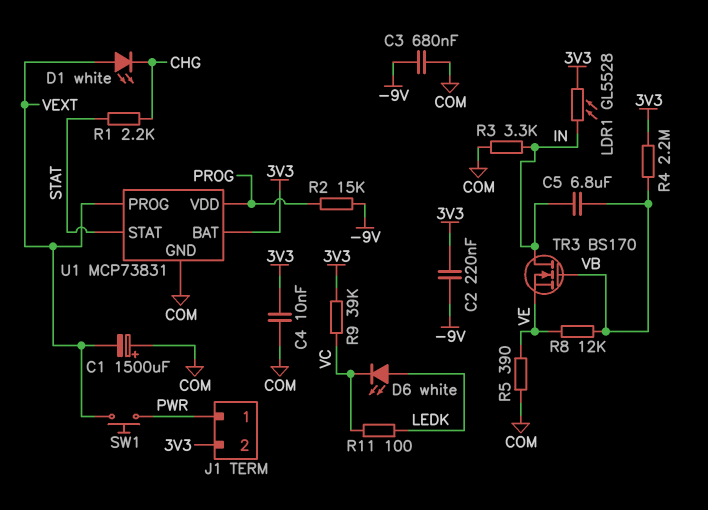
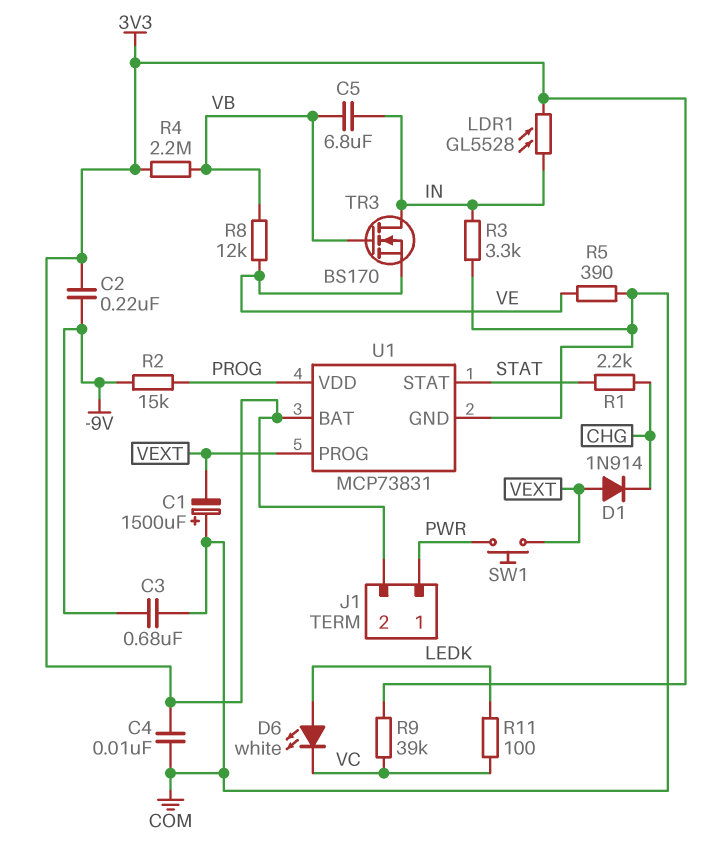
D1: LED white (A VEXT, K CHG) -> diode 1N914 (A VEXT, K CHG)

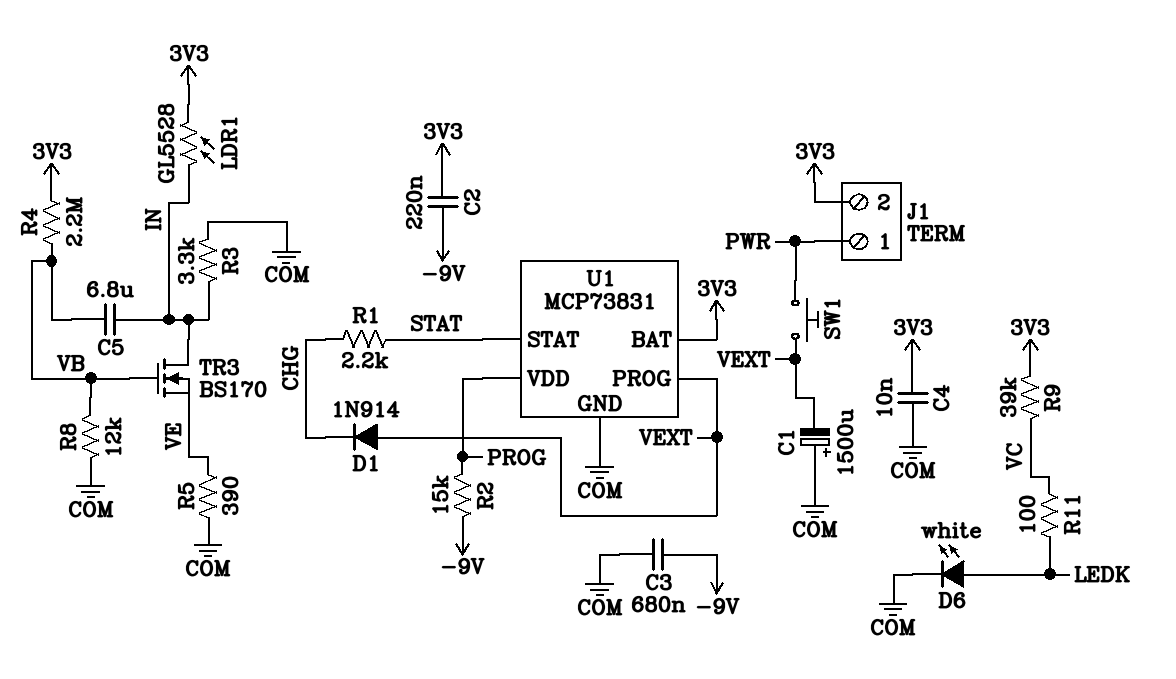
D6: LED white (A LEDK, K VC) -> LED white (A LEDK, K COM)
R8: 12k (VB, VE) -> 12k (COM, VB)

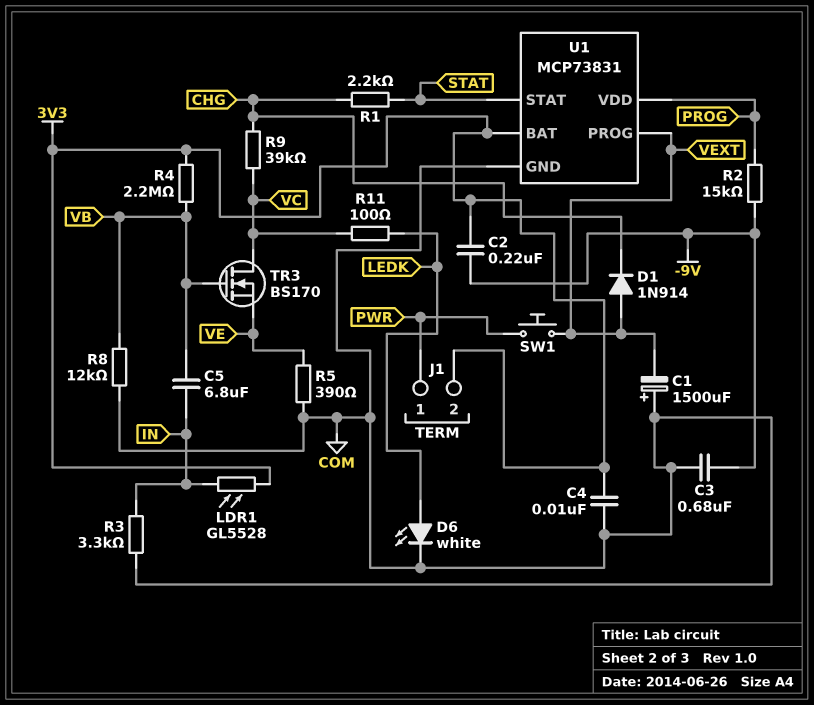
R9: 39k (3V3, VC) -> 39k (CHG, VC)
TR3: NMOS BS170 (G VB, D IN, S VE) -> NMOS BS170 (G VB, D VC, S VE)

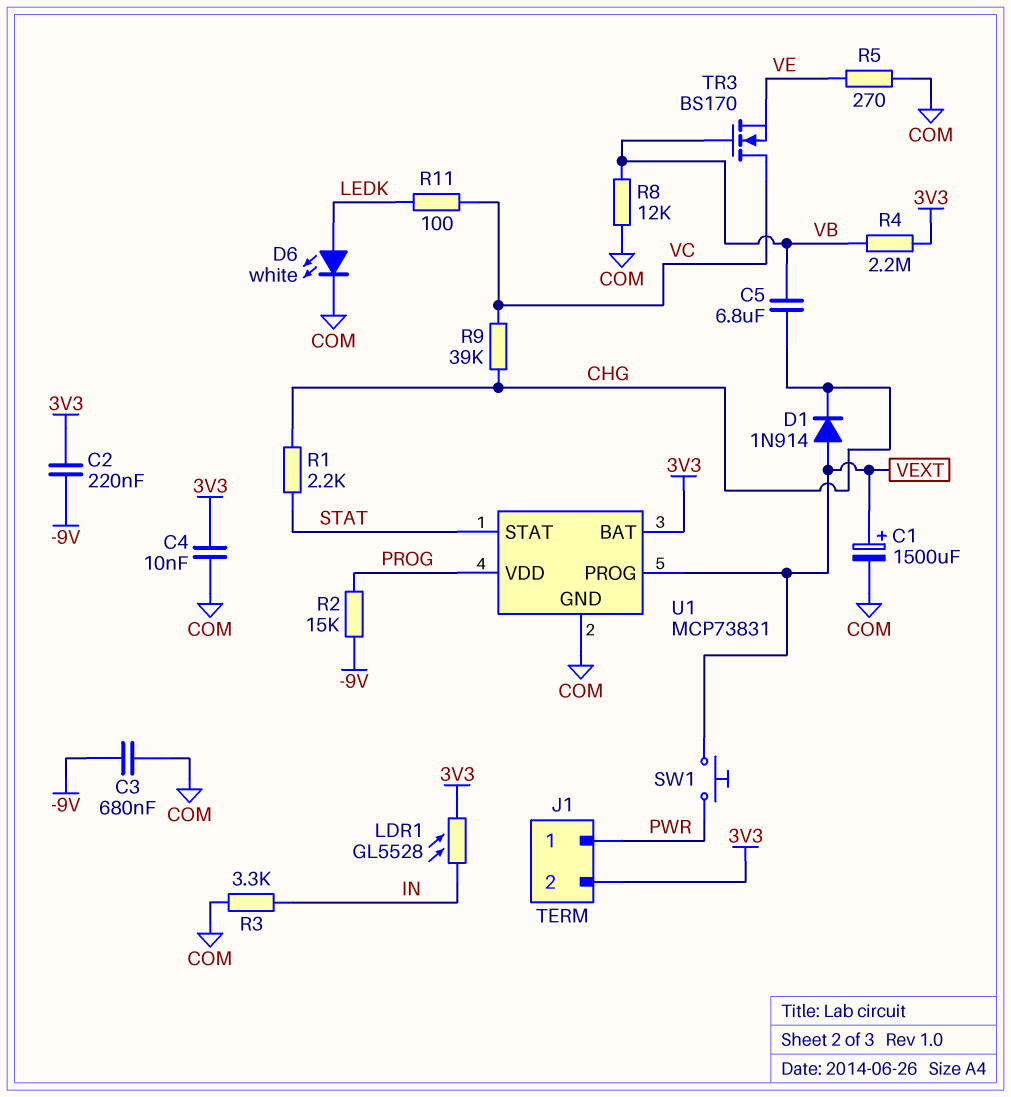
C1: 1500uF (plus COM, minus VEXT) -> 1500uF (plus VEXT, minus COM)
C5: 6.8uF (IN, VB) -> 6.8uF (CHG, VB)
R5: 390 (COM, VE) -> 270 (COM, VE)

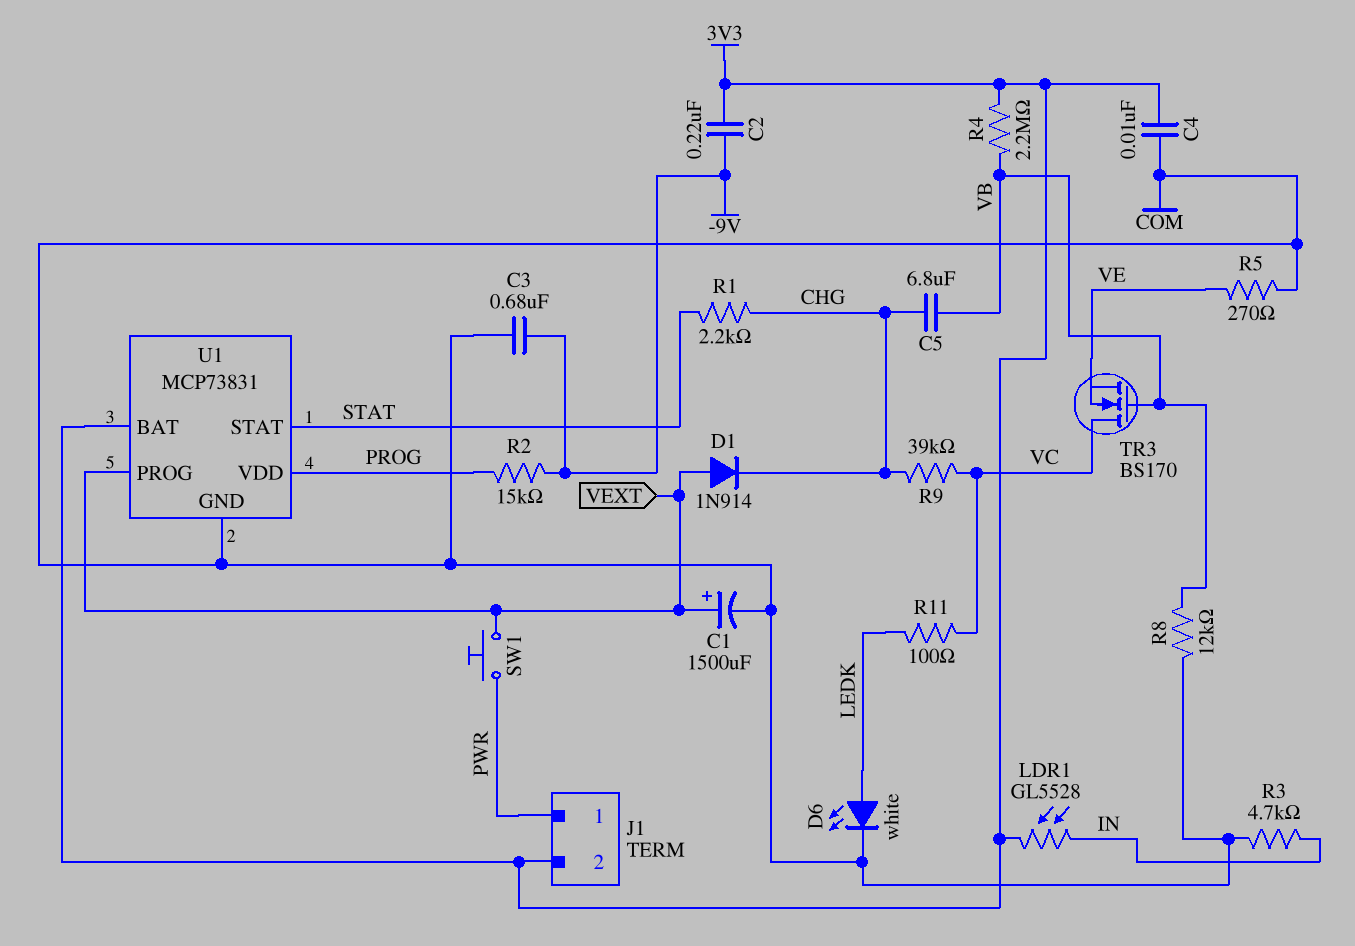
R3: 3.3k (COM, IN) -> 4.7k (COM, IN)

